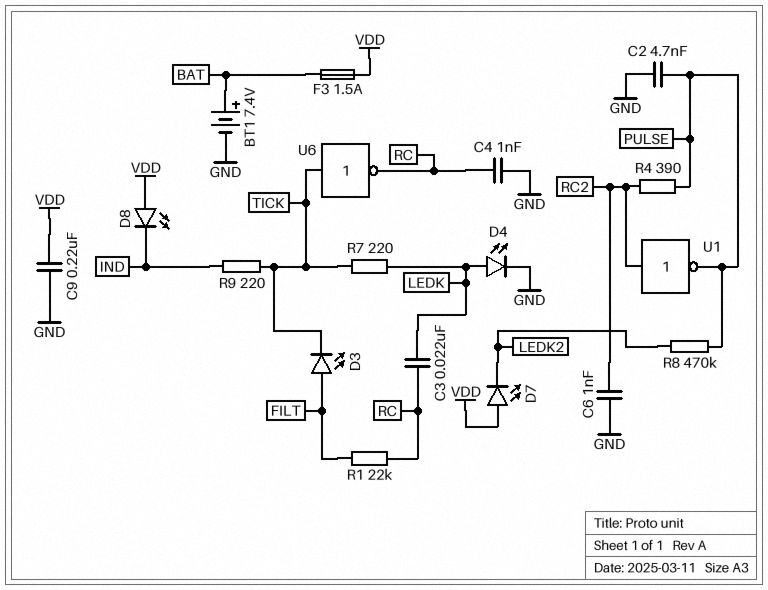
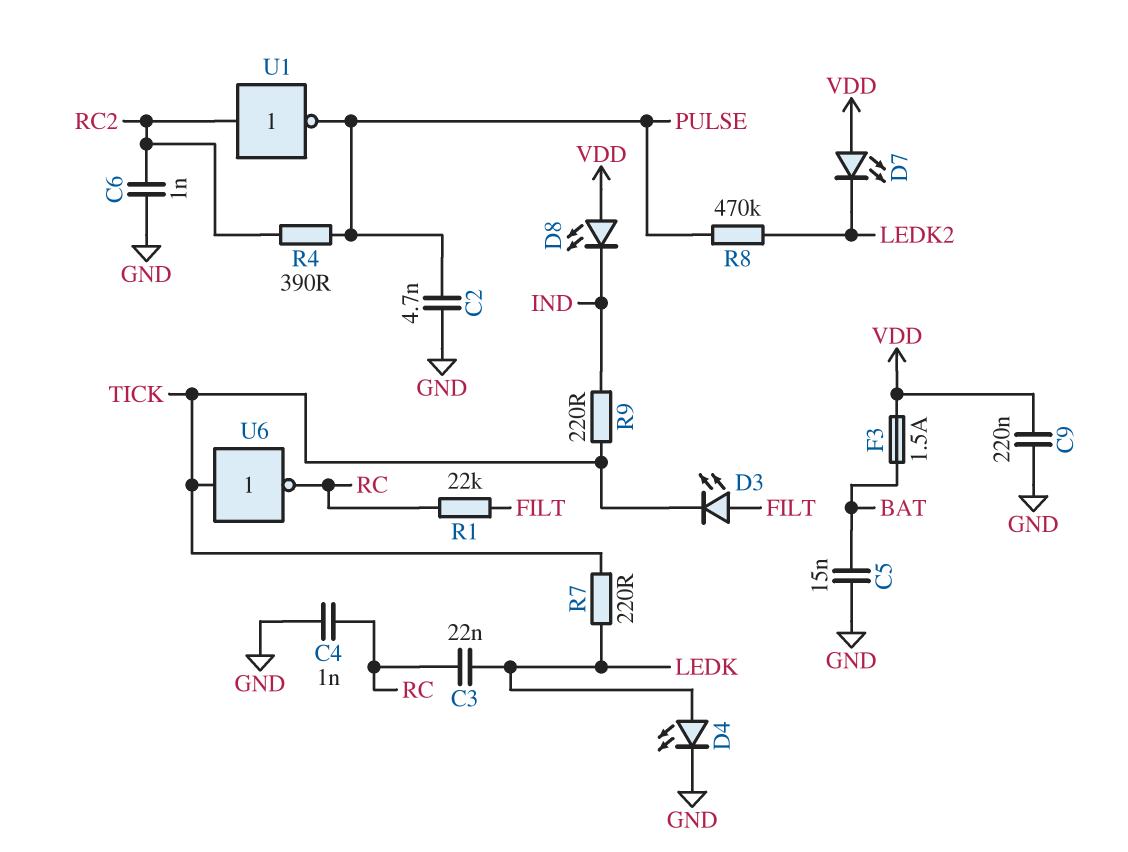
BT1: 7.4V (plus BAT, minus GND) -> none
C5: none -> 15nF (BAT, GND)

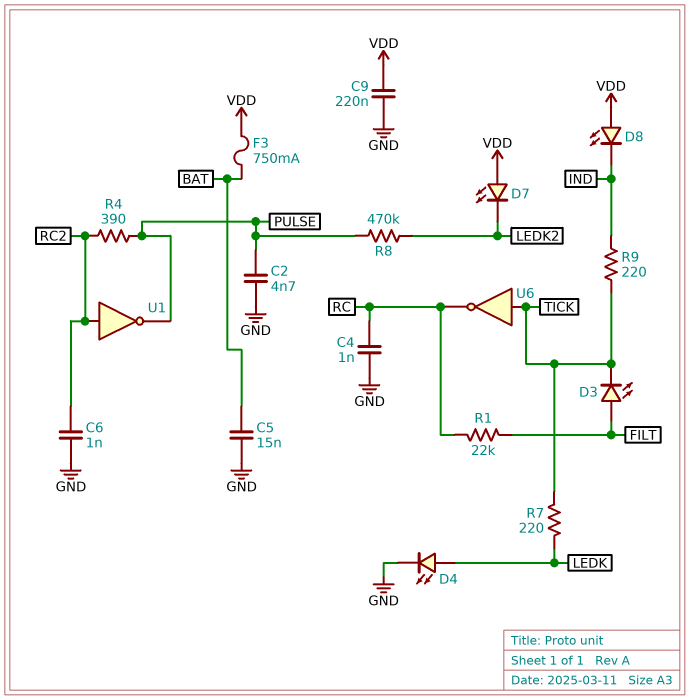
C3: 22nF (LEDK, RC) -> none
F3: 1.5A (BAT, VDD) -> 750mA (BAT, VDD)

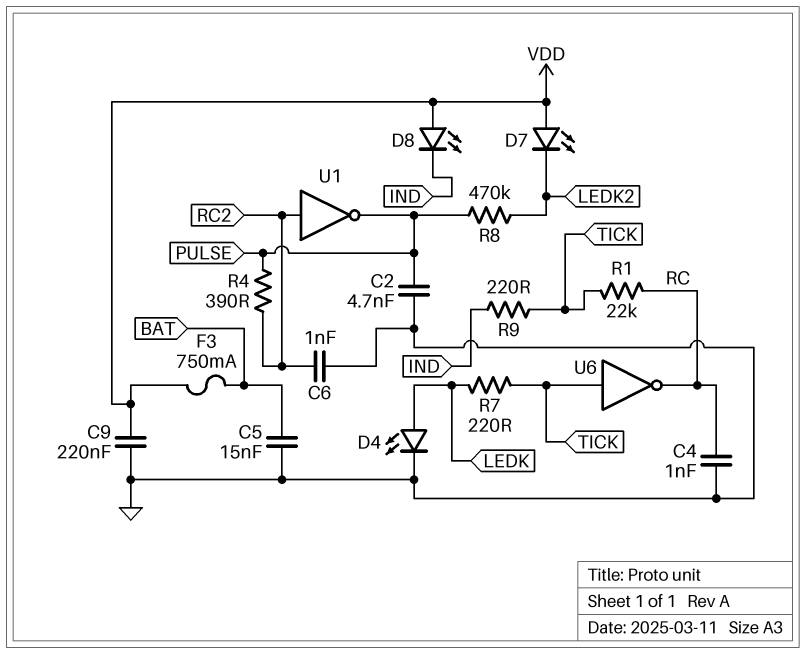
D3: LED (A FILT, K TICK) -> none
R1: 22k (FILT, RC) -> 22k (RC, TICK)

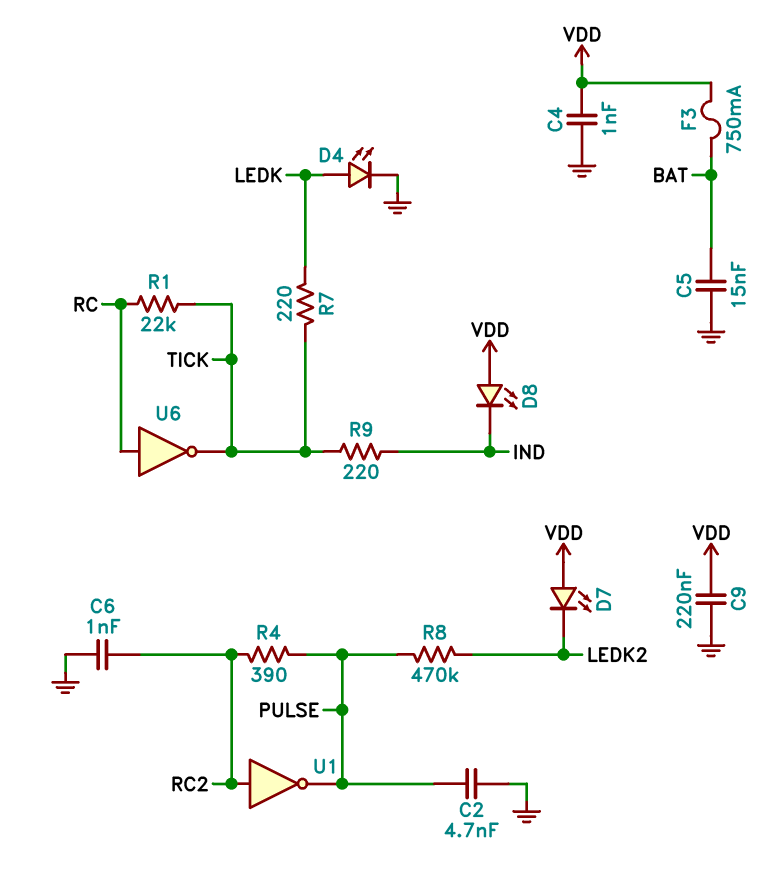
C4: 1nF (GND, RC) -> 1nF (GND, VDD)
U6: NOT (in TICK, out RC) -> NOT (in RC, out TICK)

